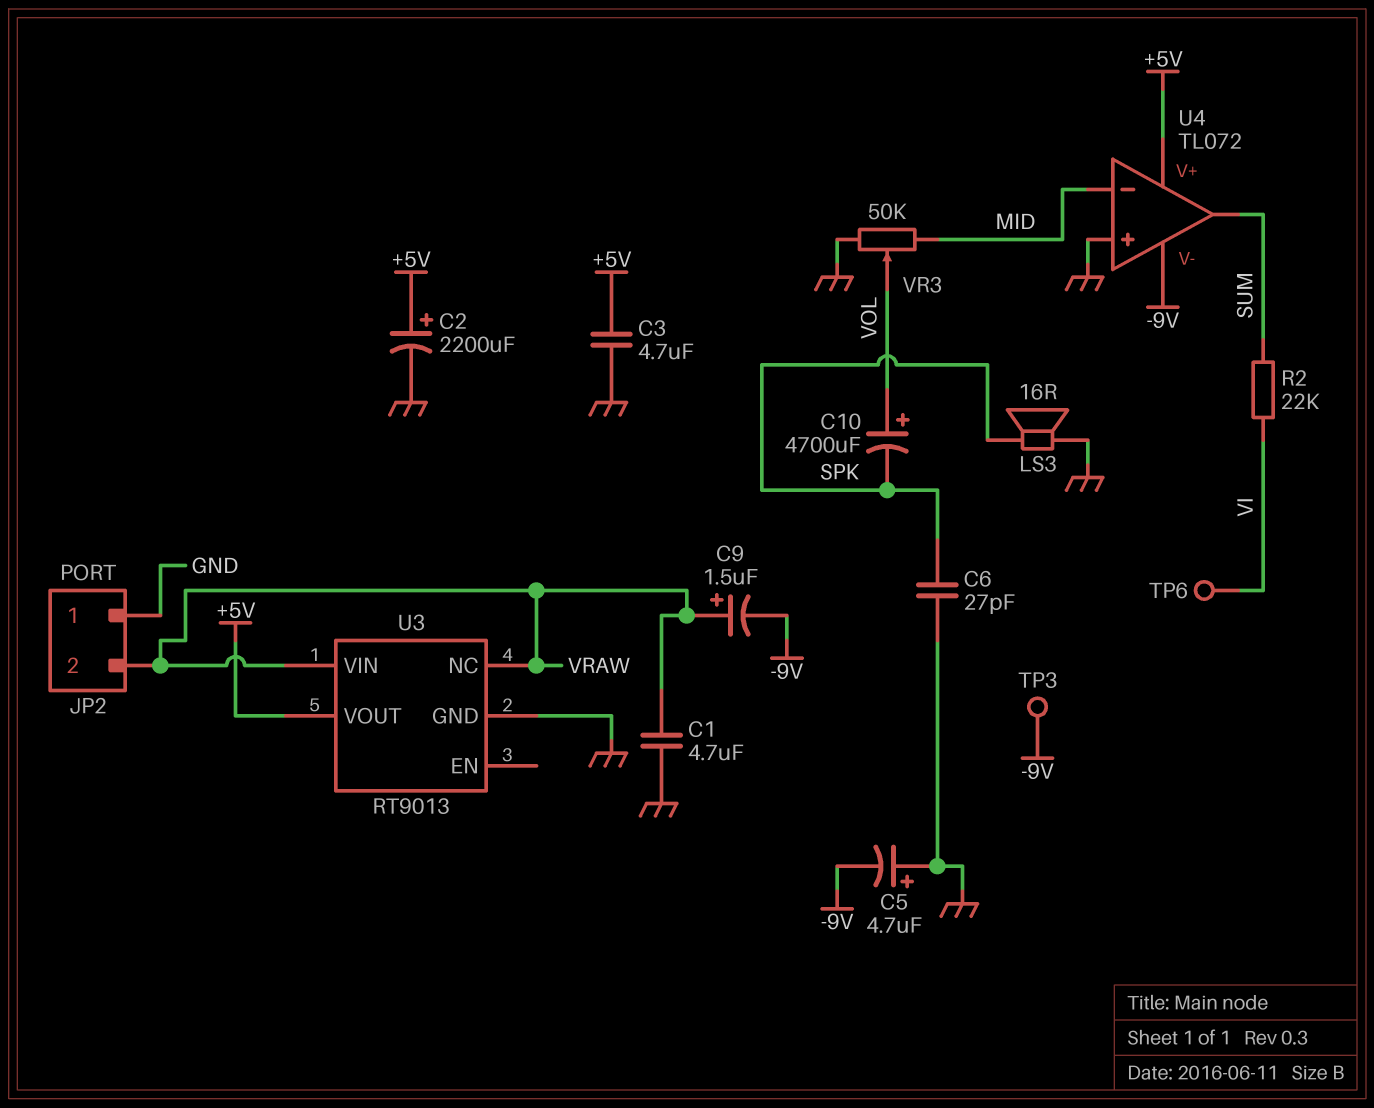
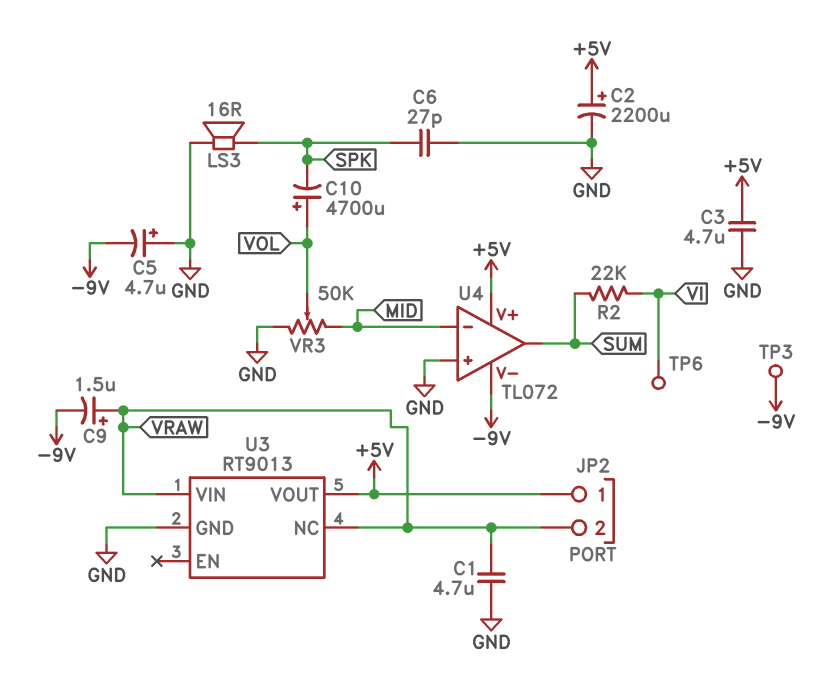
JP2 pin 1: GND -> +5V

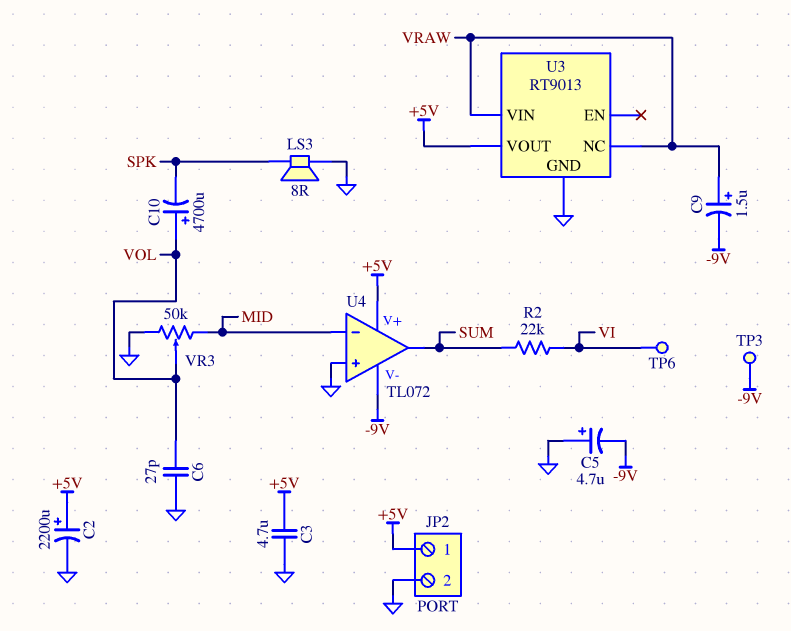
C1: 4.7uF (GND, VRAW) -> none
C6: 27pF (GND, SPK) -> 27pF (GND, VOL)
JP2 pin 2: VRAW -> GND
LS3: speaker 16R (GND, SPK) -> speaker 8R (GND, SPK)

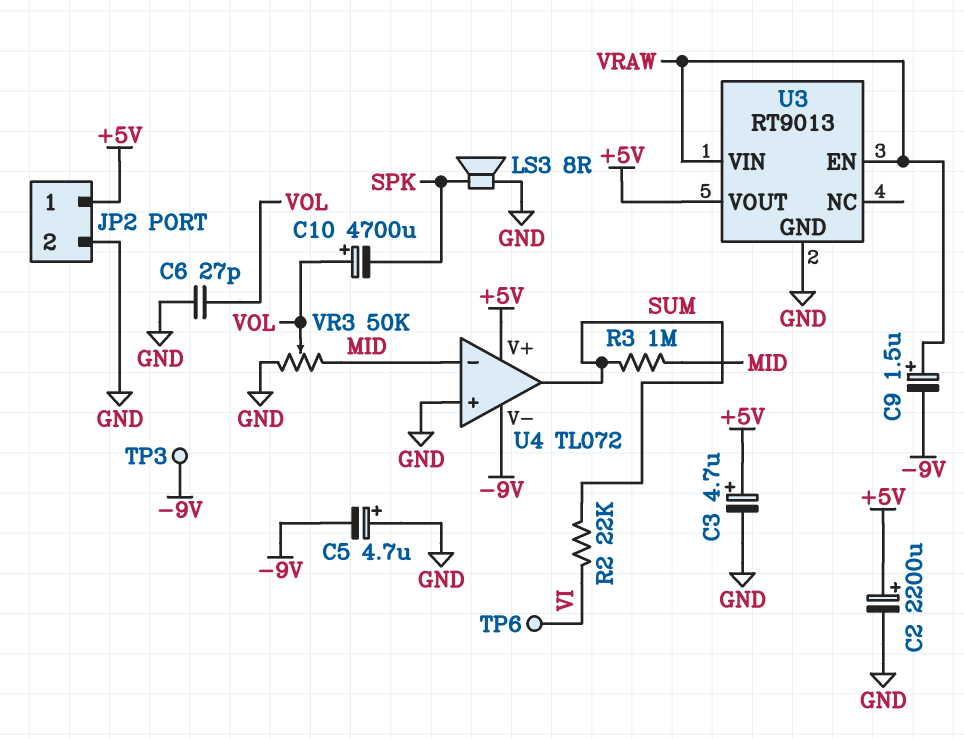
C3: 4.7uF (+5V, GND) -> 4.7uF (plus +5V, minus GND)
R3: none -> 1M (MID, SUM)
U3 pin EN: none -> VRAW
U3 pin NC: VRAW -> none

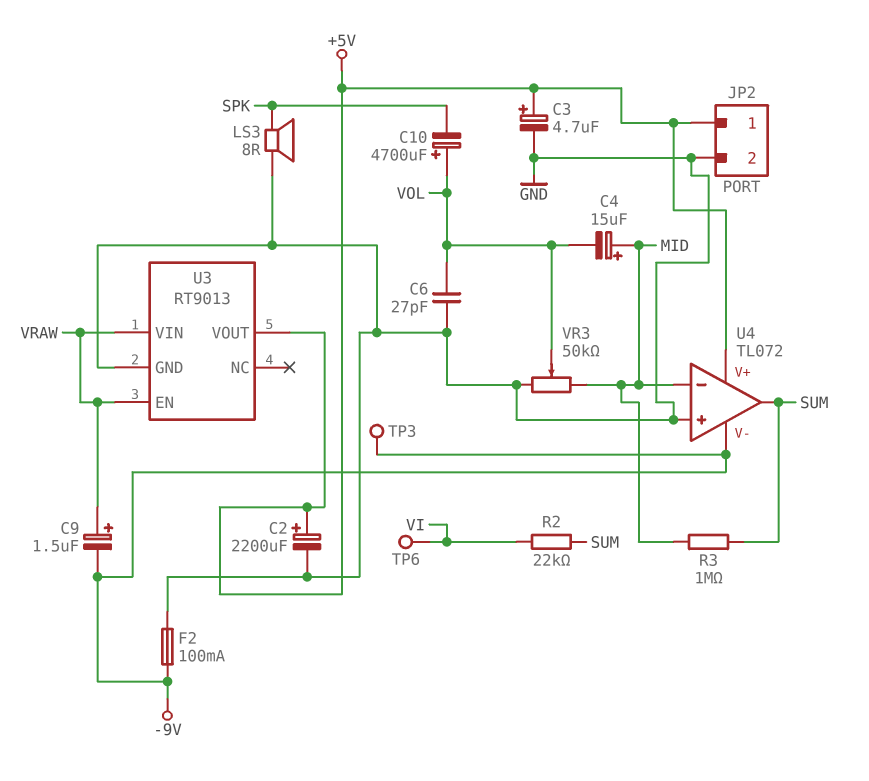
C4: none -> 15uF (plus MID, minus VOL)
C5: 4.7uF (plus GND, minus -9V) -> none
F2: none -> 100mA (-9V, GND)

